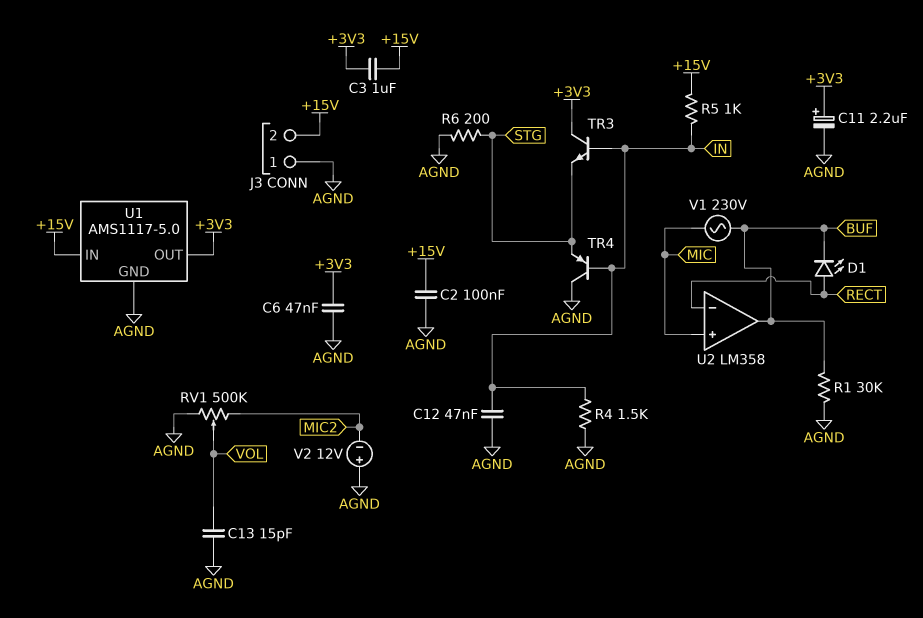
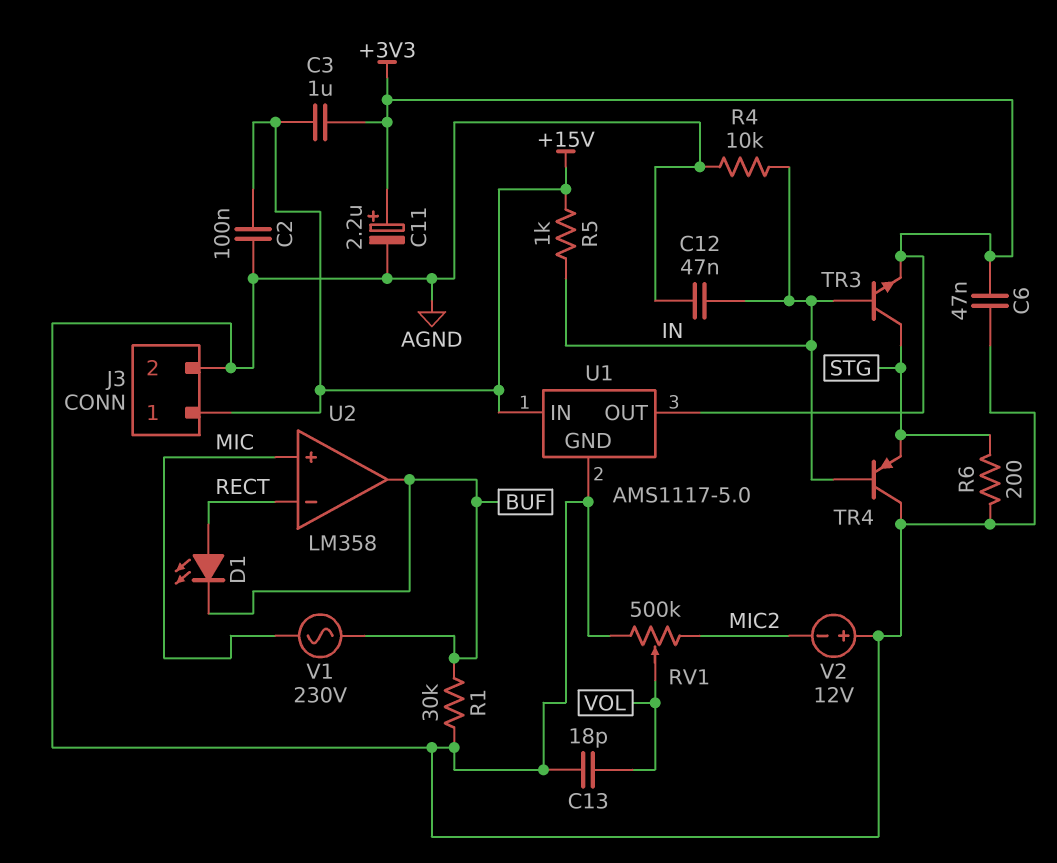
C13: 15pF (AGND, VOL) -> 18pF (AGND, VOL)
J3 pin 1: AGND -> +15V
J3 pin 2: +15V -> AGND
R4: 1.5k (AGND, IN) -> 10k (AGND, IN)
TR3: NPN (B IN, C +3V3, E STG) -> NPN (B IN, C STG, E +3V3)

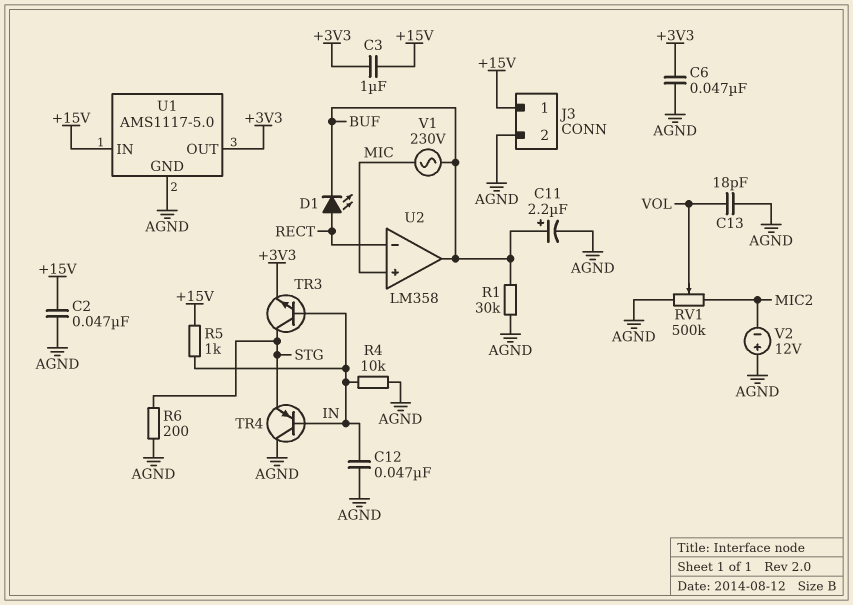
C2: 100nF (+15V, AGND) -> 47nF (+15V, AGND)
C11: 2.2uF (plus +3V3, minus AGND) -> 2.2uF (plus BUF, minus AGND)

